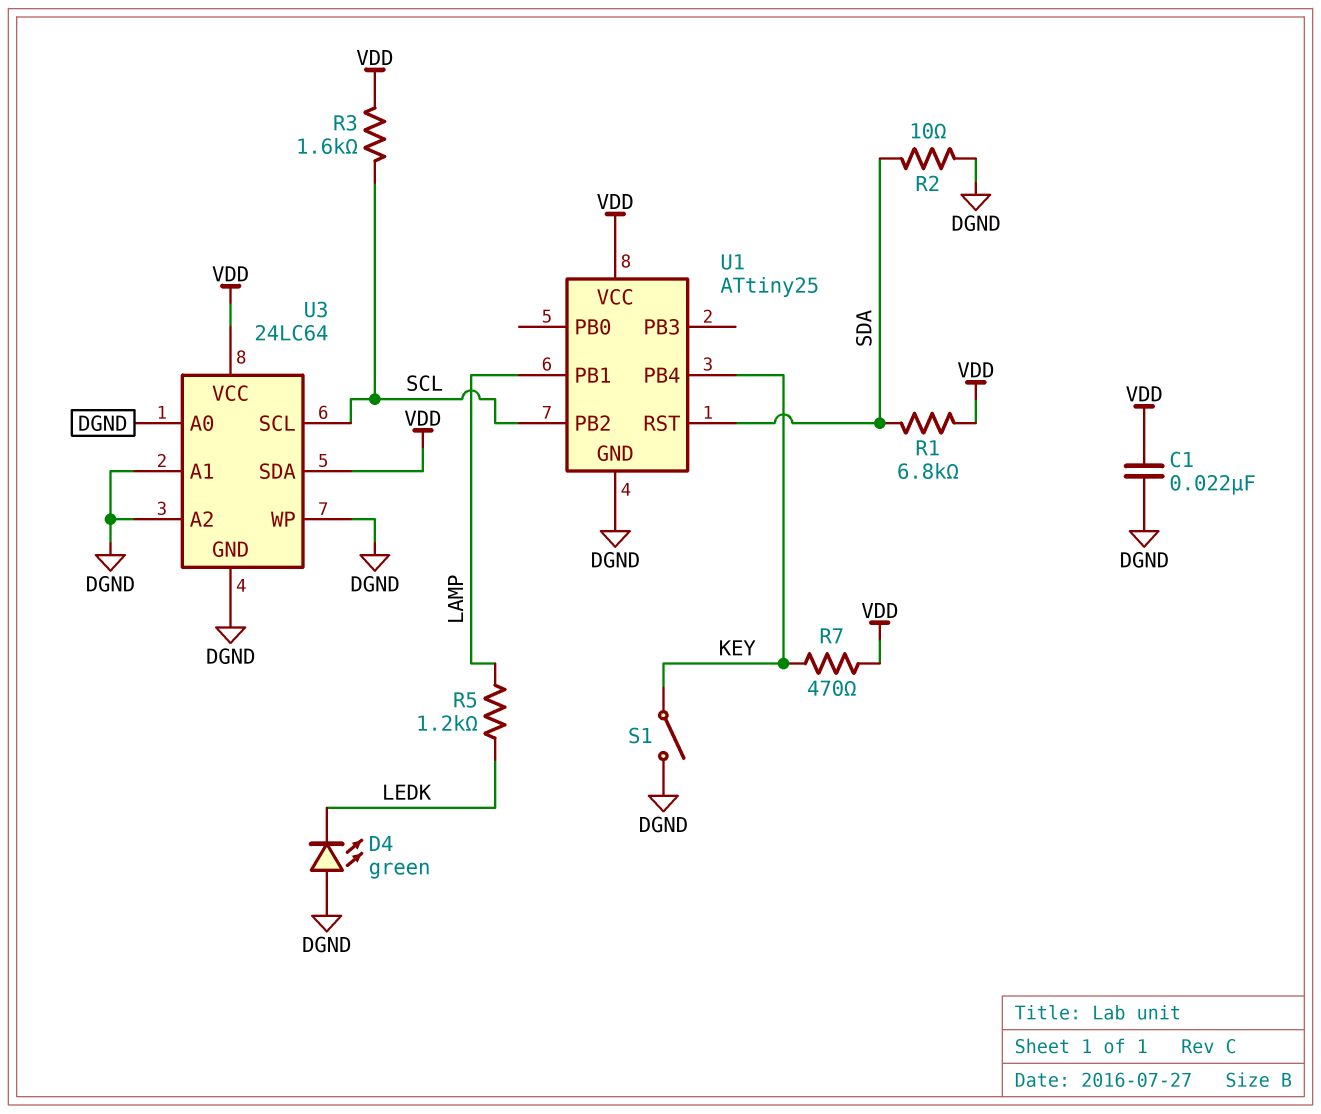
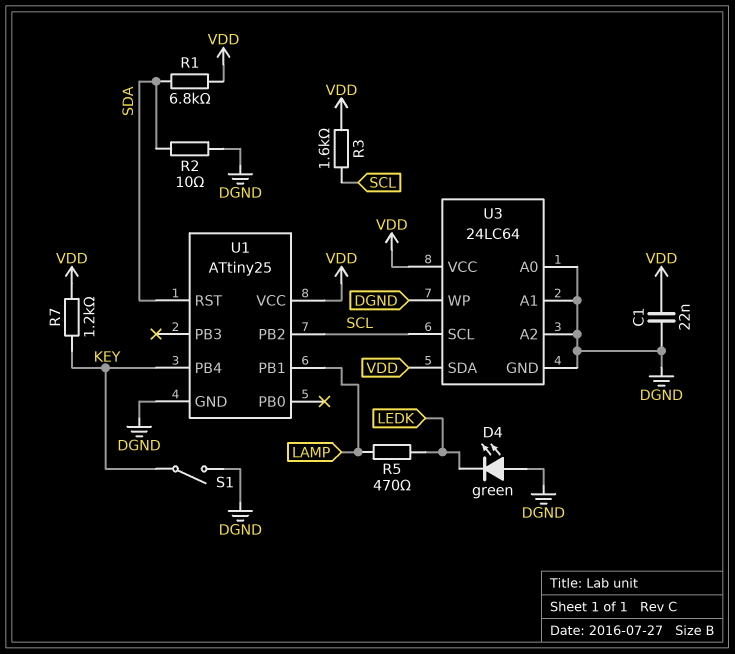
R5: 1.2k (LAMP, LEDK) -> 470 (LAMP, LEDK)
R7: 470 (KEY, VDD) -> 1.2k (KEY, VDD)

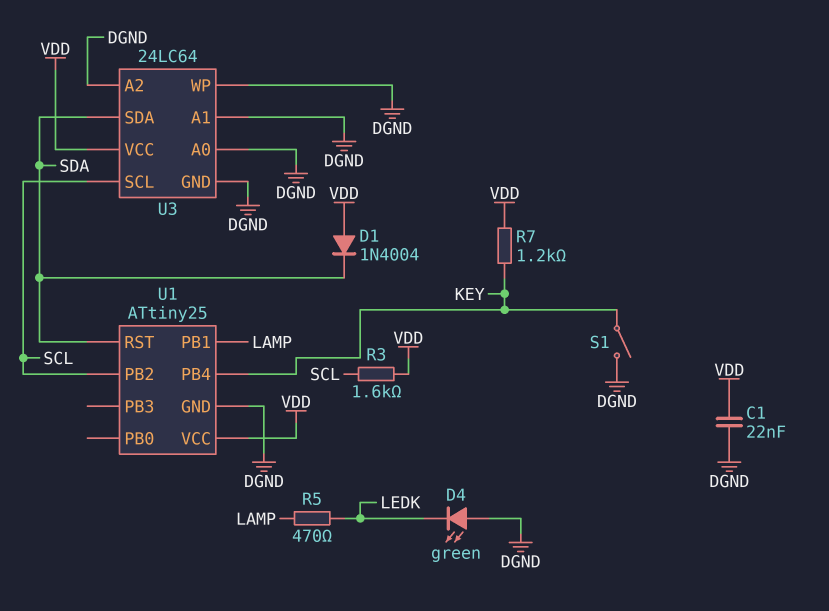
D1: none -> diode 1N4004 (A VDD, K SDA)
R1: 6.8k (SDA, VDD) -> none
R2: 10 (DGND, SDA) -> none
U3 pin SDA: VDD -> SDA

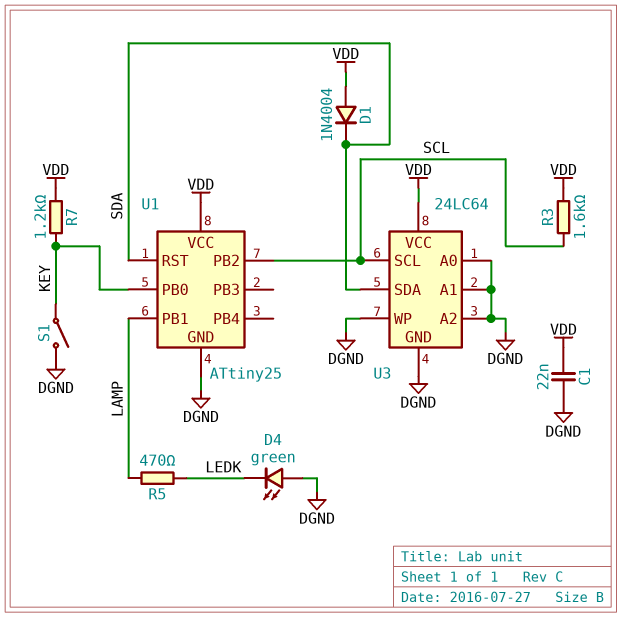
U1 pin PB0: none -> KEY
U1 pin PB4: KEY -> none

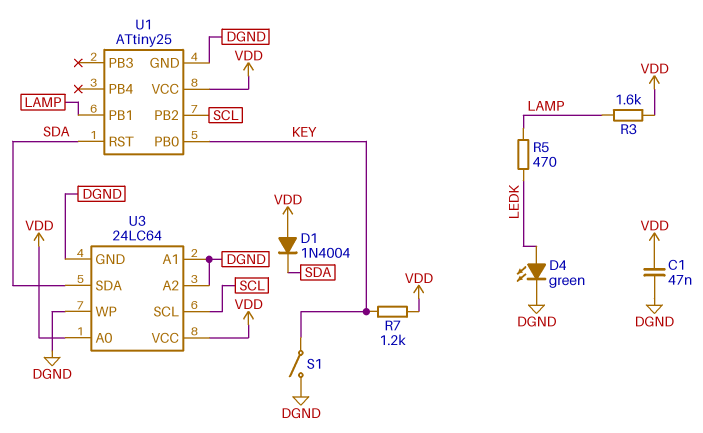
C1: 22nF (DGND, VDD) -> 47nF (DGND, VDD)
D4: LED green (A DGND, K LEDK) -> LED green (A LEDK, K DGND)
R3: 1.6k (SCL, VDD) -> 1.6k (LAMP, VDD)
U3 pin A0: DGND -> VDD

